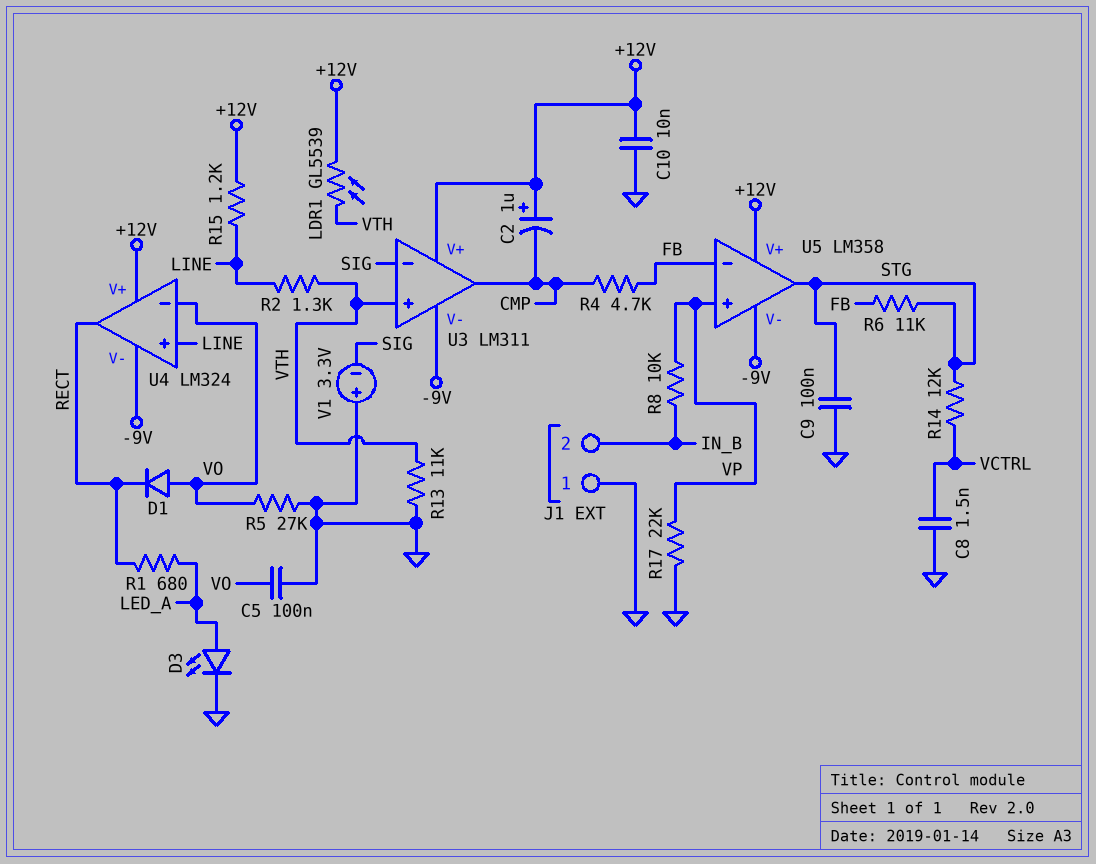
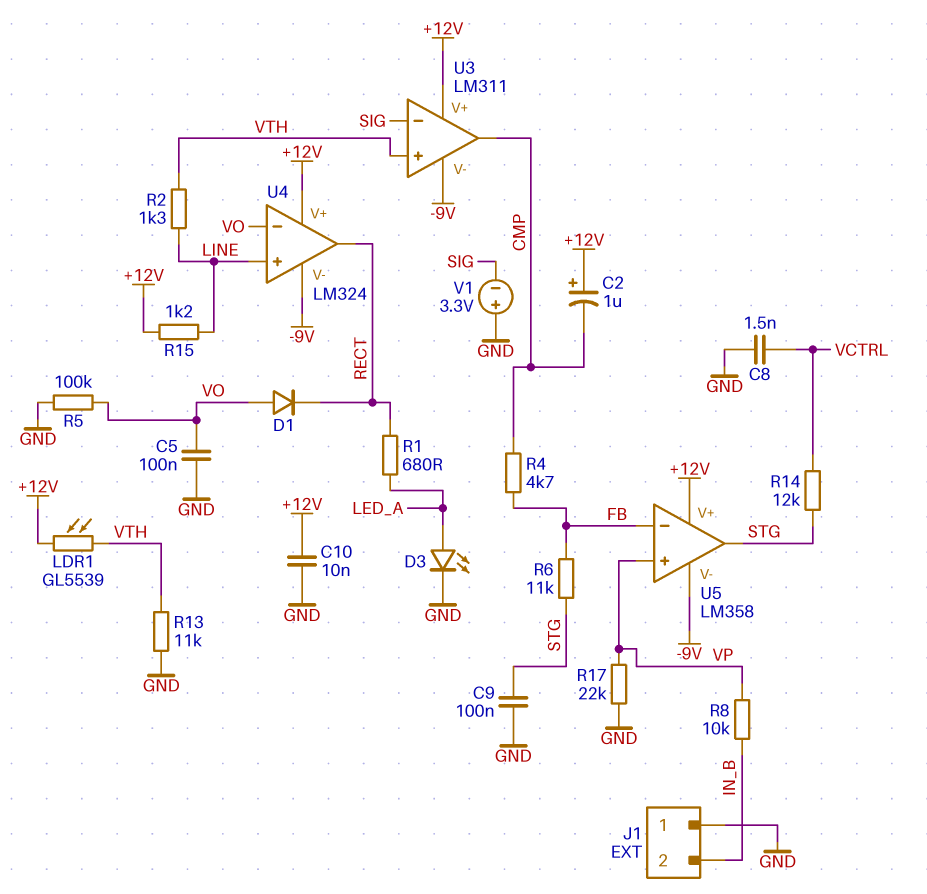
R5: 27k (GND, VO) -> 100k (GND, VO)

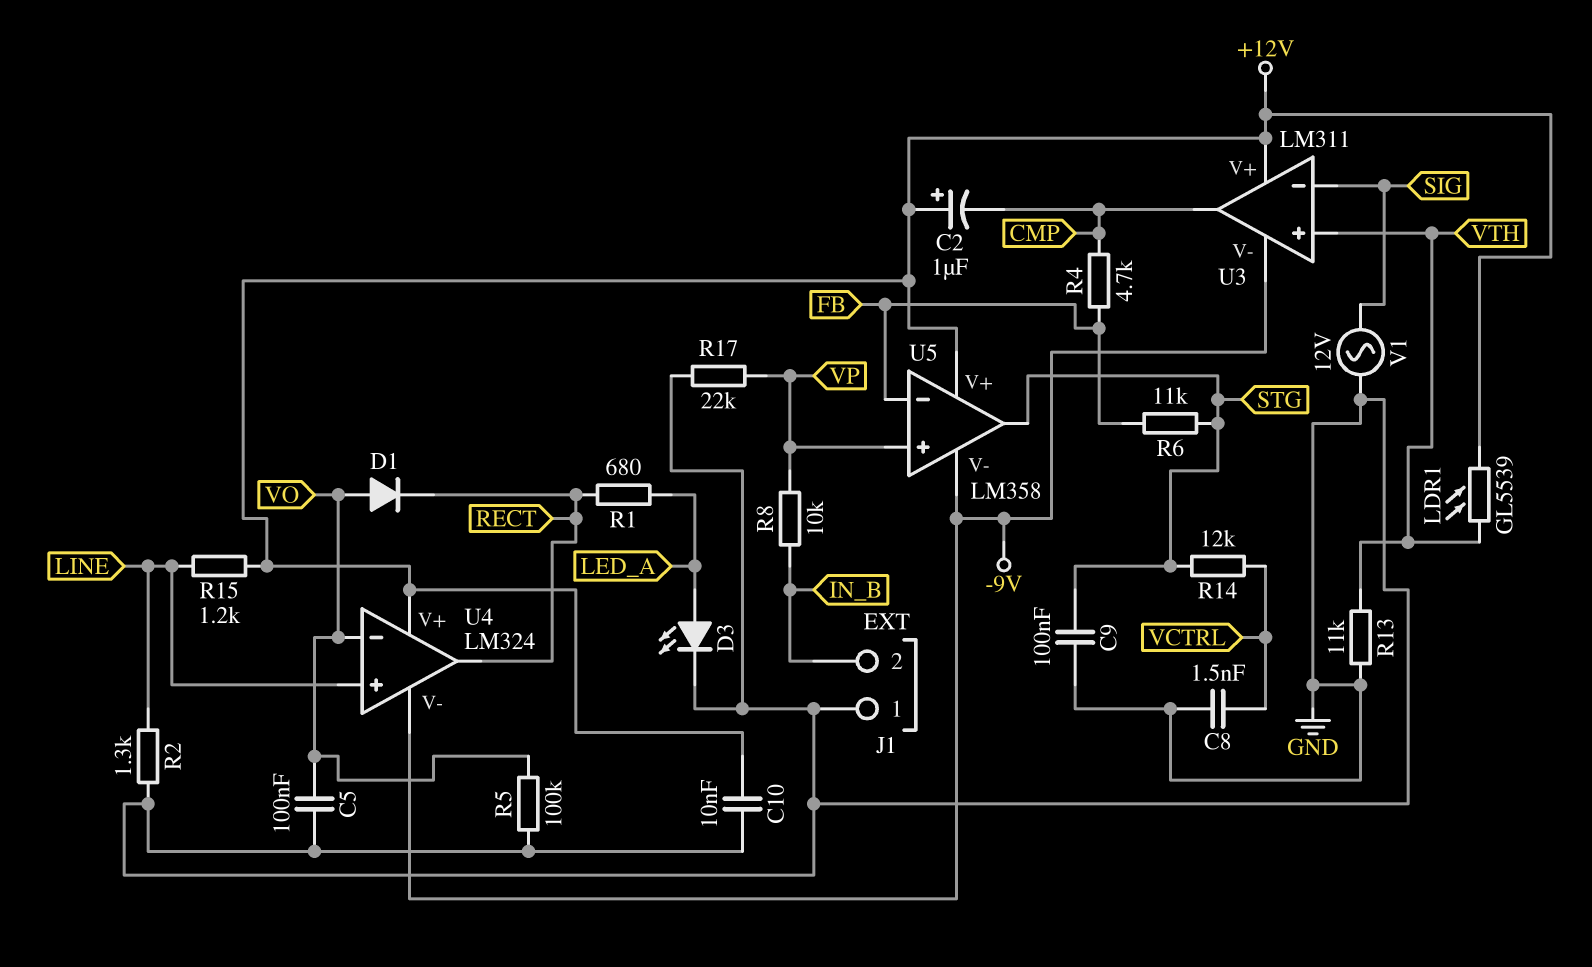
R2: 1.3k (LINE, VTH) -> 1.3k (GND, LINE)
V1: 3.3V (plus GND, minus SIG) -> AC 12V (GND, SIG)

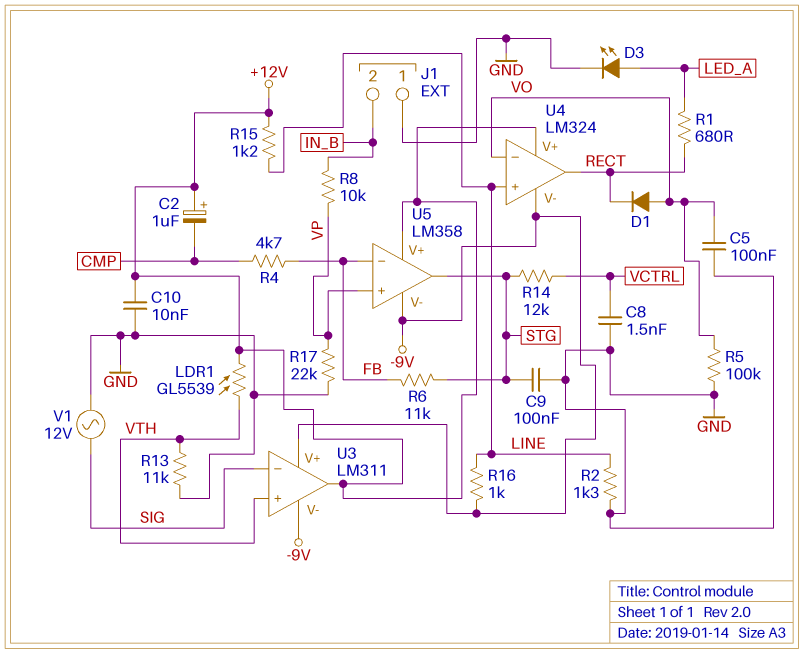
R16: none -> 1k (-9V, LINE)
U3 pin V+: +12V -> -9V
U3 pin out: CMP -> +12V

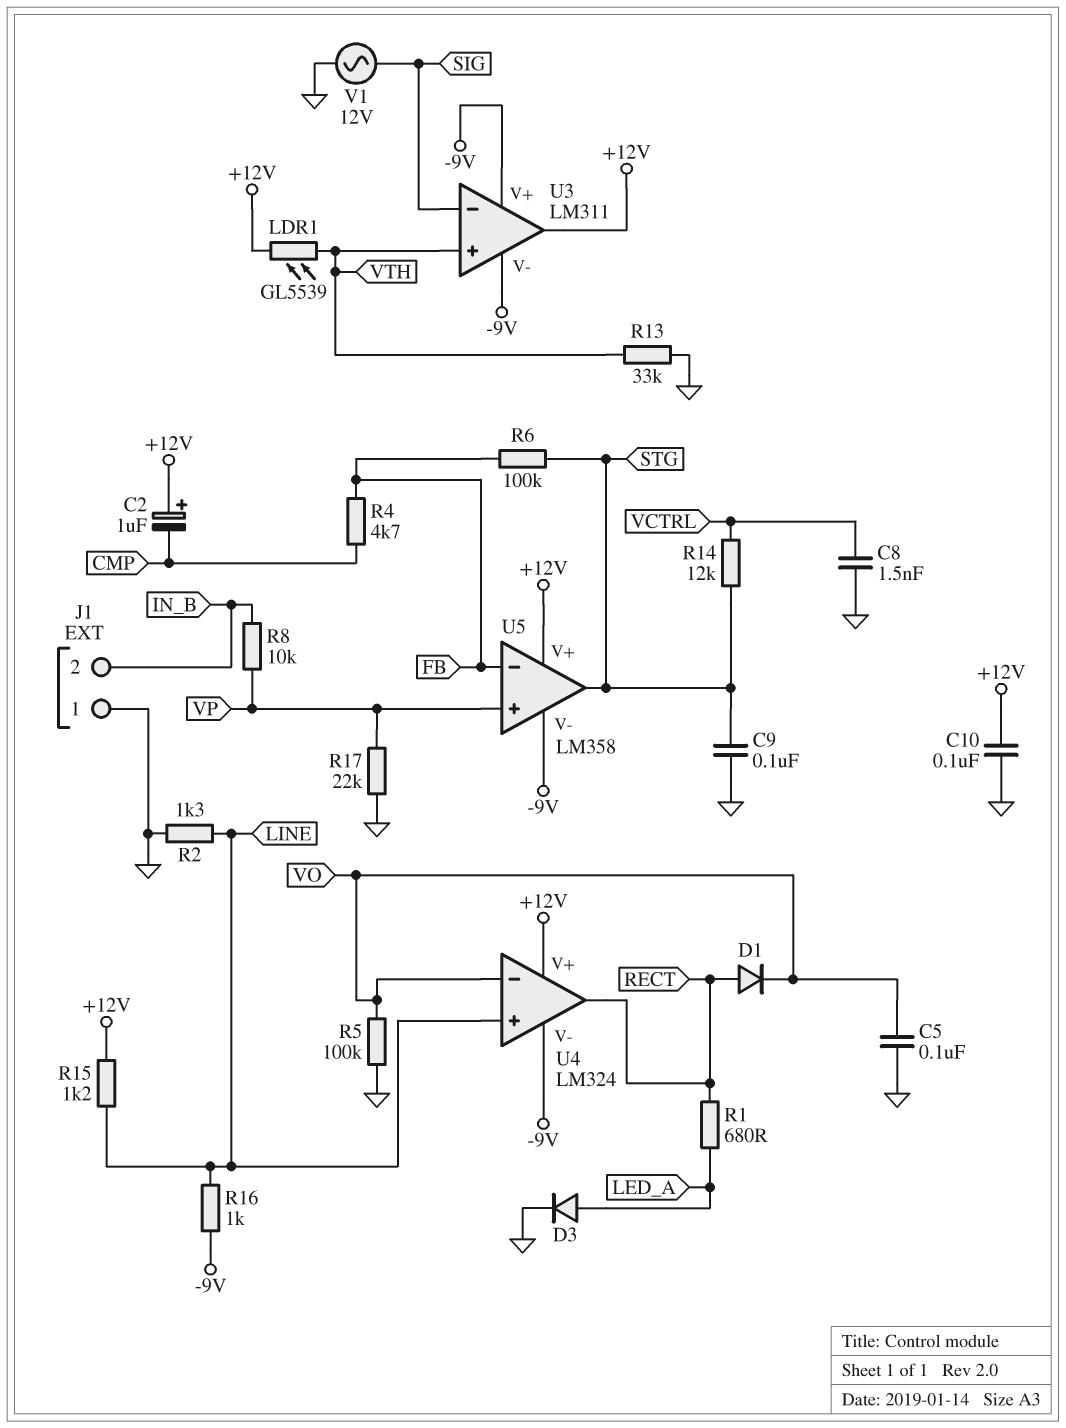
C10: 10nF (+12V, GND) -> 100nF (+12V, GND)
D1: diode (A VO, K RECT) -> diode (A RECT, K VO)
D3: LED (A LED_A, K GND) -> diode (A LED_A, K GND)
R6: 11k (FB, STG) -> 100k (FB, STG)
R13: 11k (GND, VTH) -> 33k (GND, VTH)

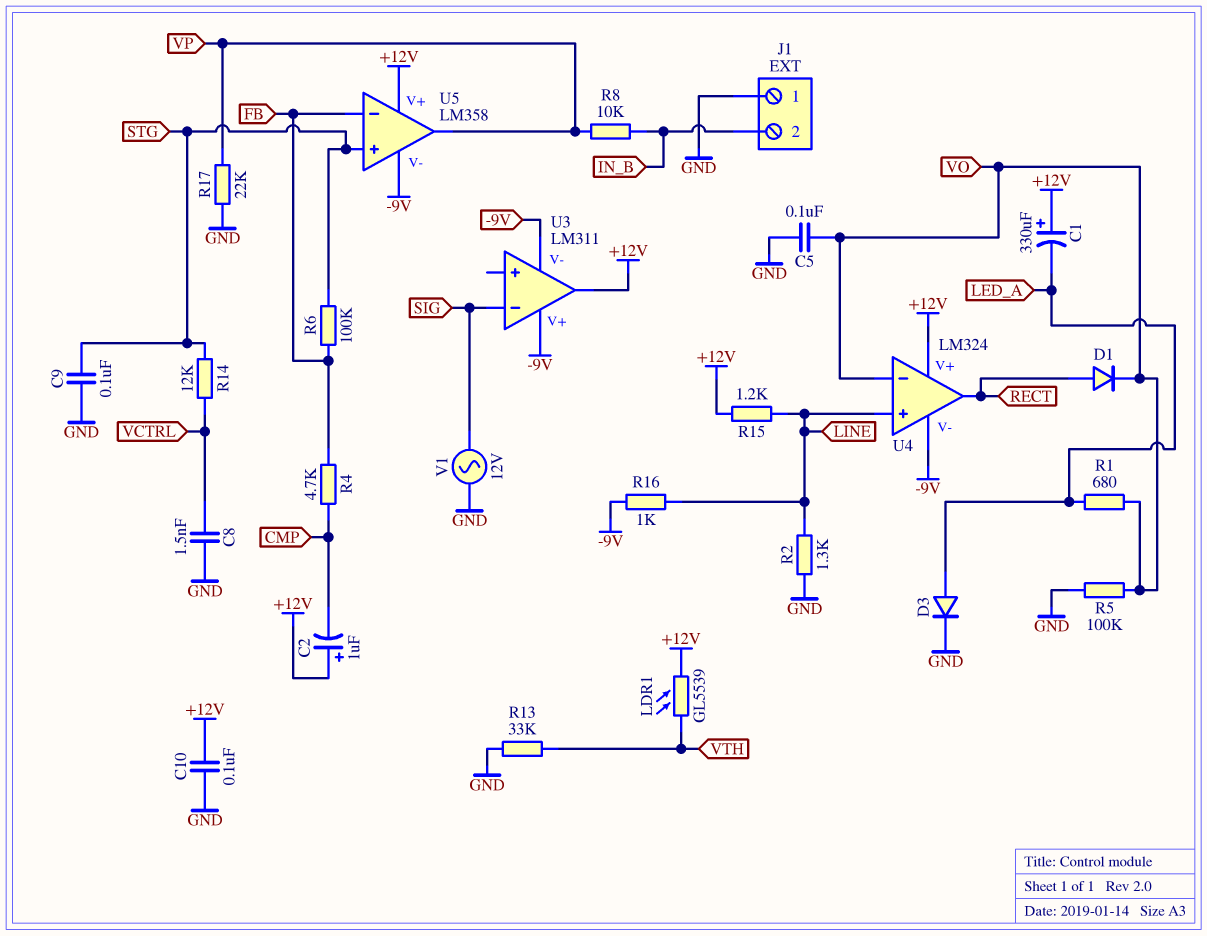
C1: none -> 330uF (plus +12V, minus LED_A)
R1: 680 (LED_A, RECT) -> 680 (LED_A, VO)
U3 pin in+: VTH -> none
U5 pin in+: VP -> STG
U5 pin out: STG -> VP

